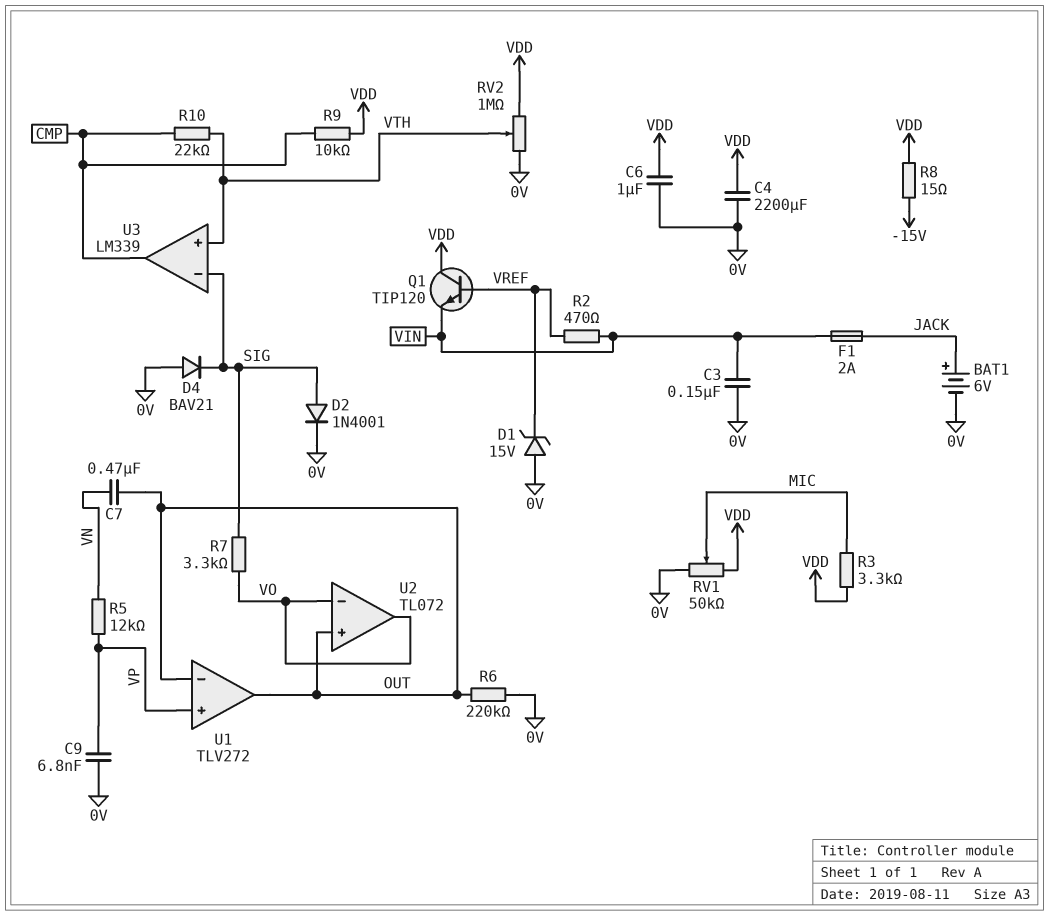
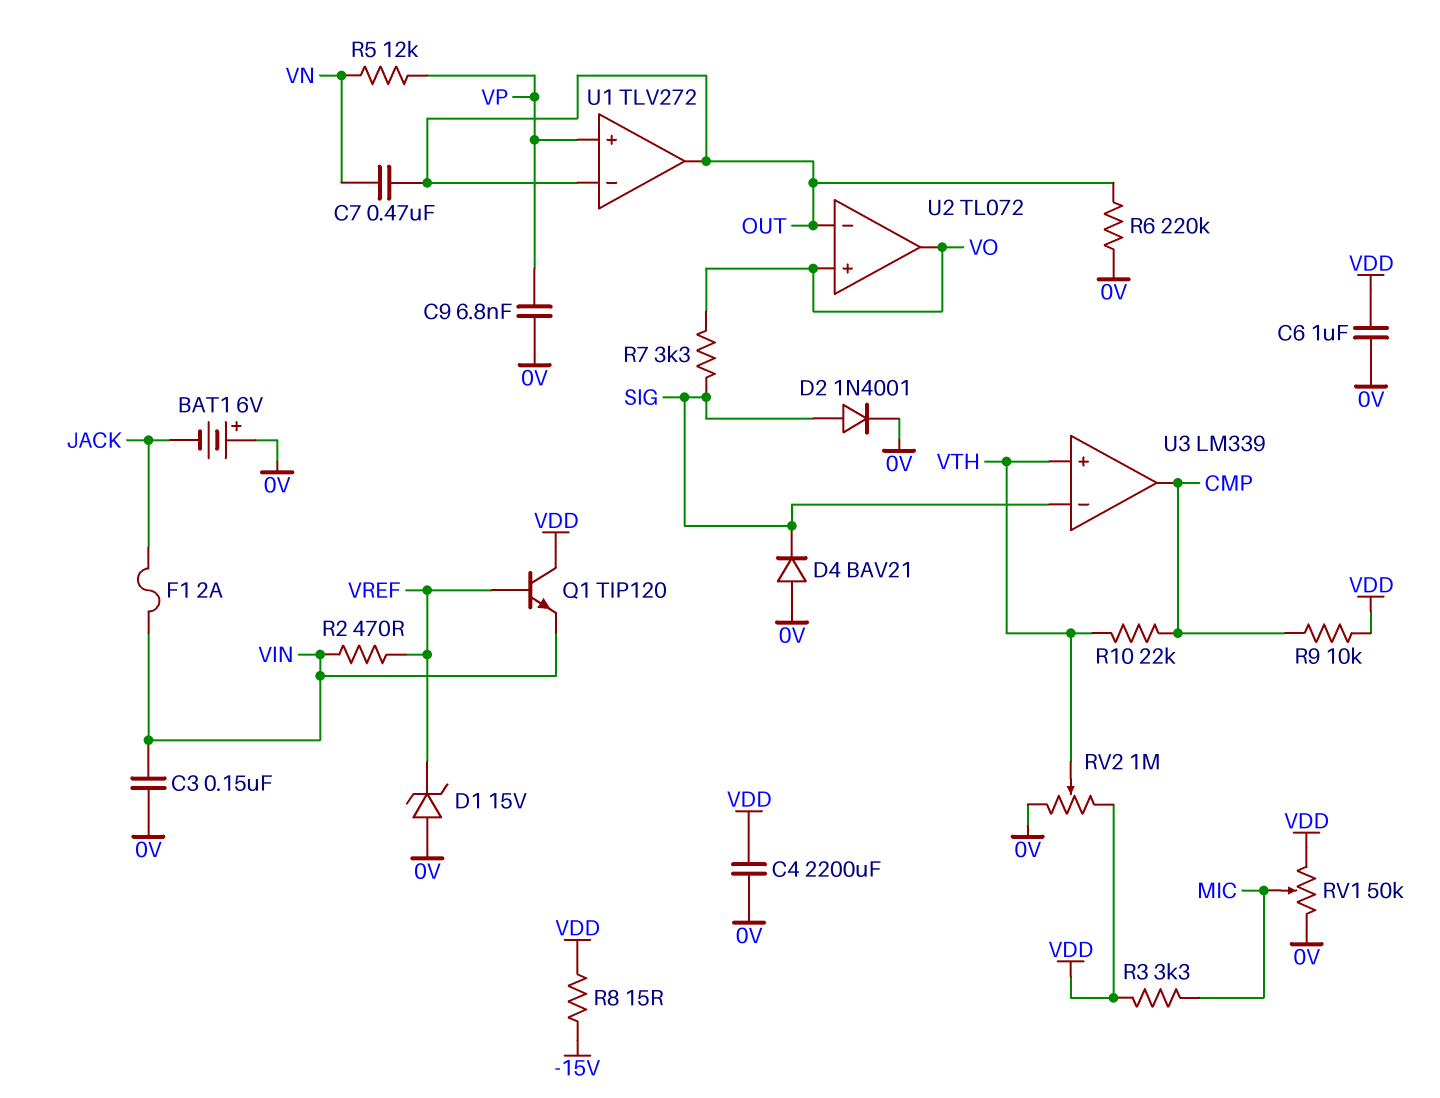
BAT1: 6V (plus JACK, minus 0V) -> 6V (plus 0V, minus JACK)
U2 pin in+: OUT -> VO
U2 pin in-: VO -> OUT

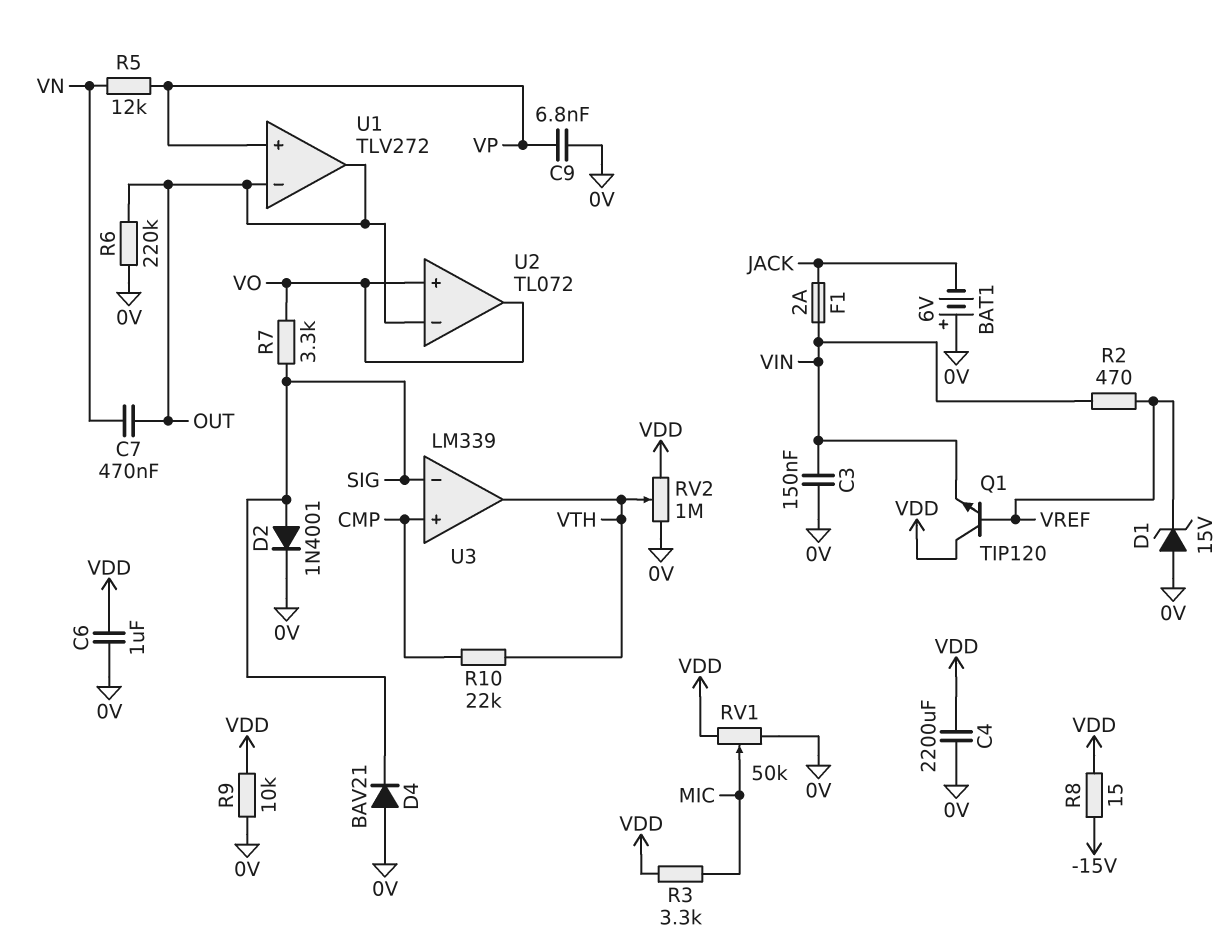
R9: 10k (CMP, VDD) -> 10k (0V, VDD)
U3 pin in+: VTH -> CMP
U3 pin out: CMP -> VTH

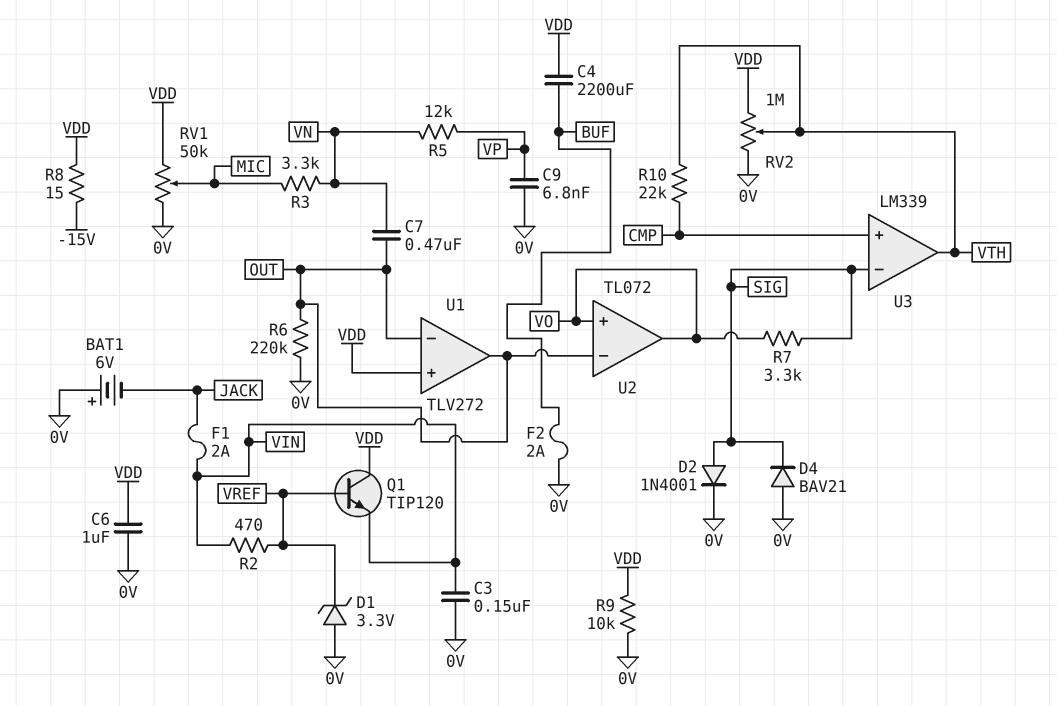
C4: 2200uF (0V, VDD) -> 2200uF (BUF, VDD)
D1: zener 15V (A 0V, K VREF) -> zener 3.3V (A 0V, K VREF)
F2: none -> 2A (0V, BUF)
R3: 3.3k (MIC, VDD) -> 3.3k (MIC, VN)
U1 pin in+: VP -> VDD

